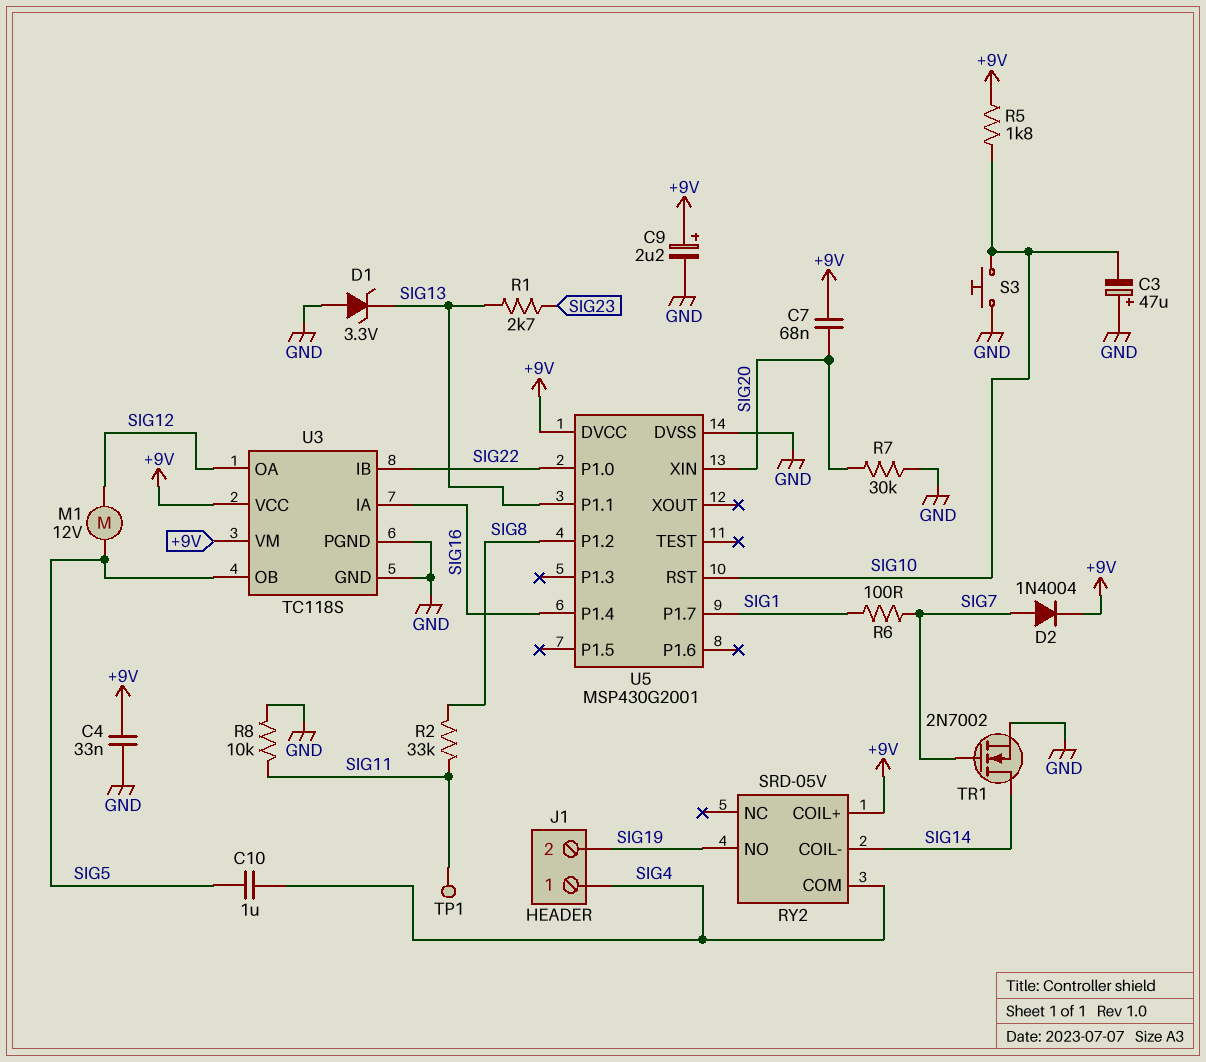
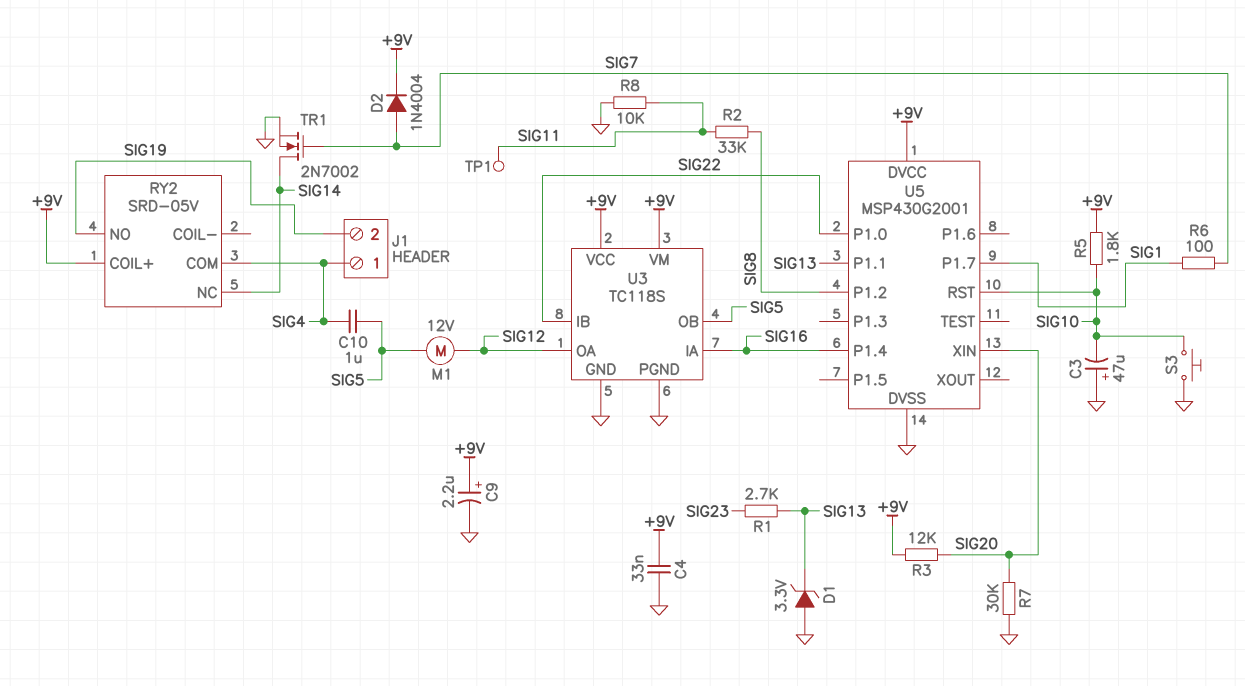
C7: 68nF (+9V, SIG20) -> none
R3: none -> 12k (+9V, SIG20)
RY2 pin COIL-: SIG14 -> none
RY2 pin NC: none -> SIG14

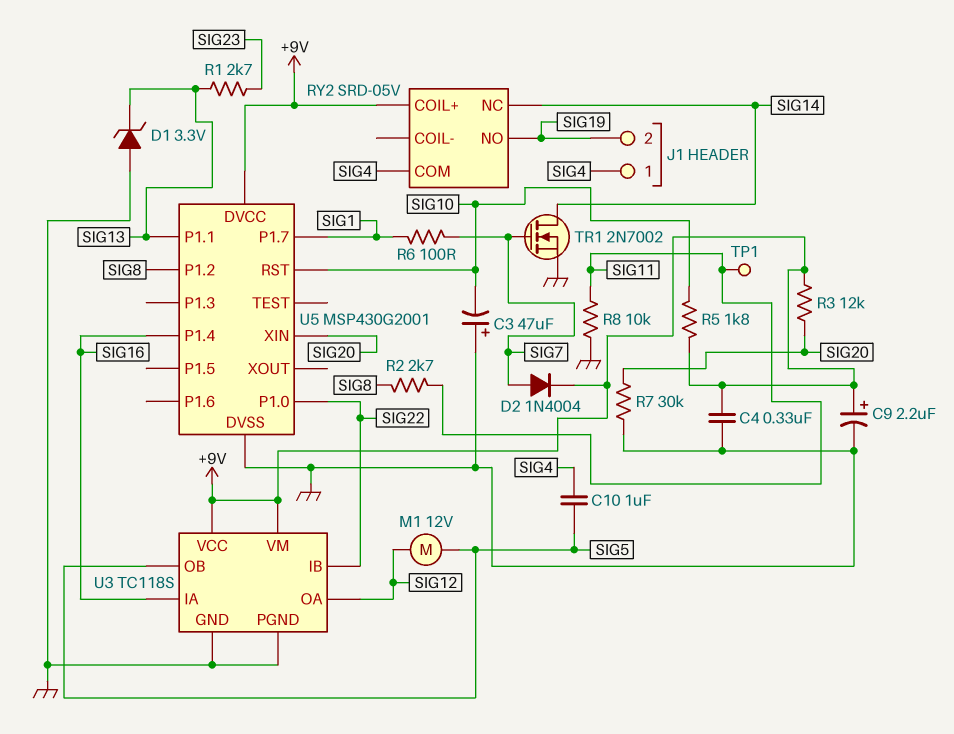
C4: 33nF (+9V, GND) -> 330nF (+9V, GND)
R2: 33k (SIG8, SIG11) -> 2.7k (SIG8, SIG11)
S3: button (GND, SIG10) -> none

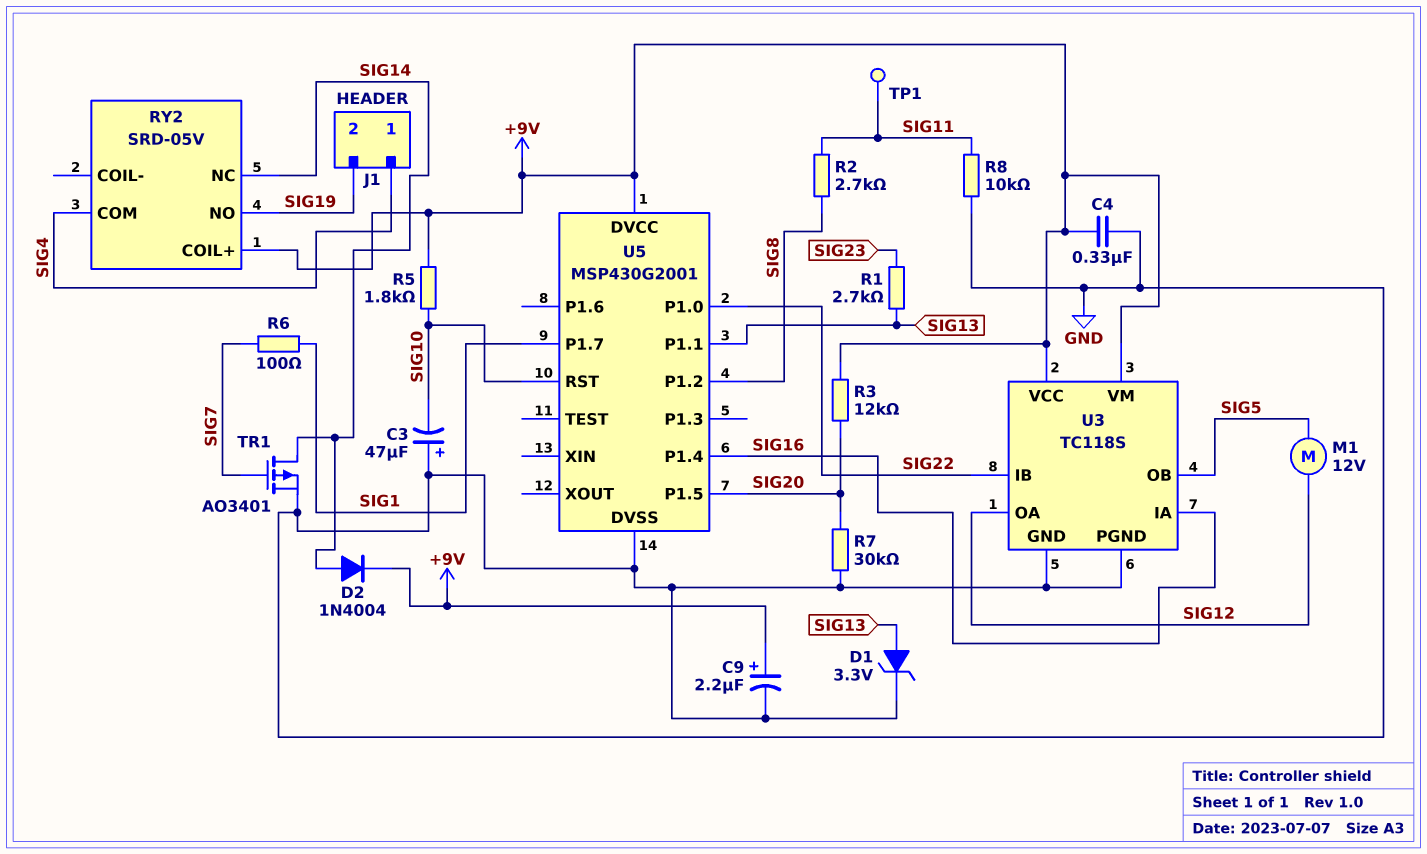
C10: 1uF (SIG4, SIG5) -> none
D1: zener 3.3V (A GND, K SIG13) -> zener 3.3V (A SIG13, K GND)
D2: diode 1N4004 (A SIG7, K +9V) -> diode 1N4004 (A SIG14, K +9V)
TR1: NMOS 2N7002 (G SIG7, D SIG14, S GND) -> PMOS AO3401 (G SIG7, D SIG14, S GND)
U5 pin P1.5: none -> SIG20
U5 pin XIN: SIG20 -> none

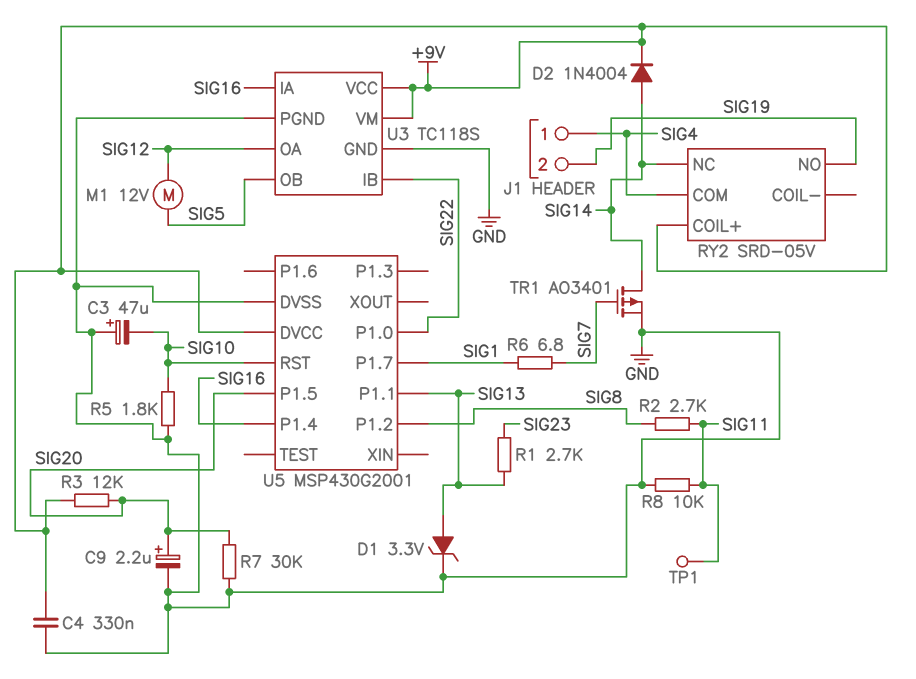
C9: 2.2uF (plus +9V, minus GND) -> 2.2uF (plus SIG20, minus GND)
R5: 1.8k (+9V, SIG10) -> 1.8k (GND, SIG10)
R6: 100 (SIG1, SIG7) -> 6.8 (SIG1, SIG7)

